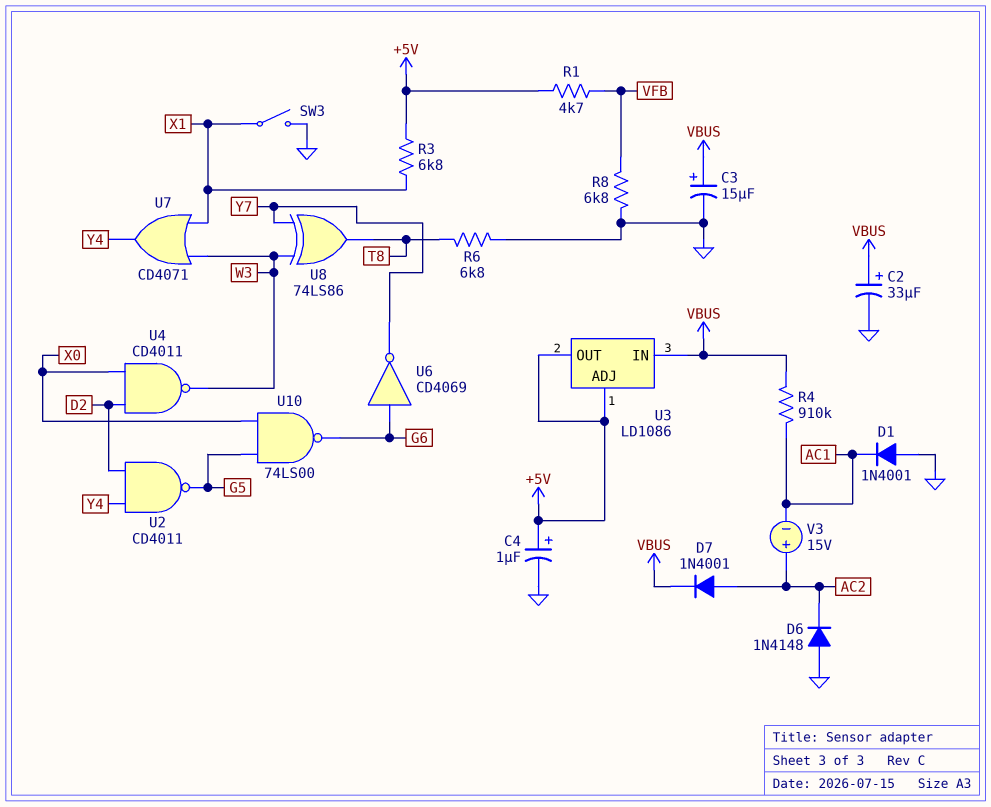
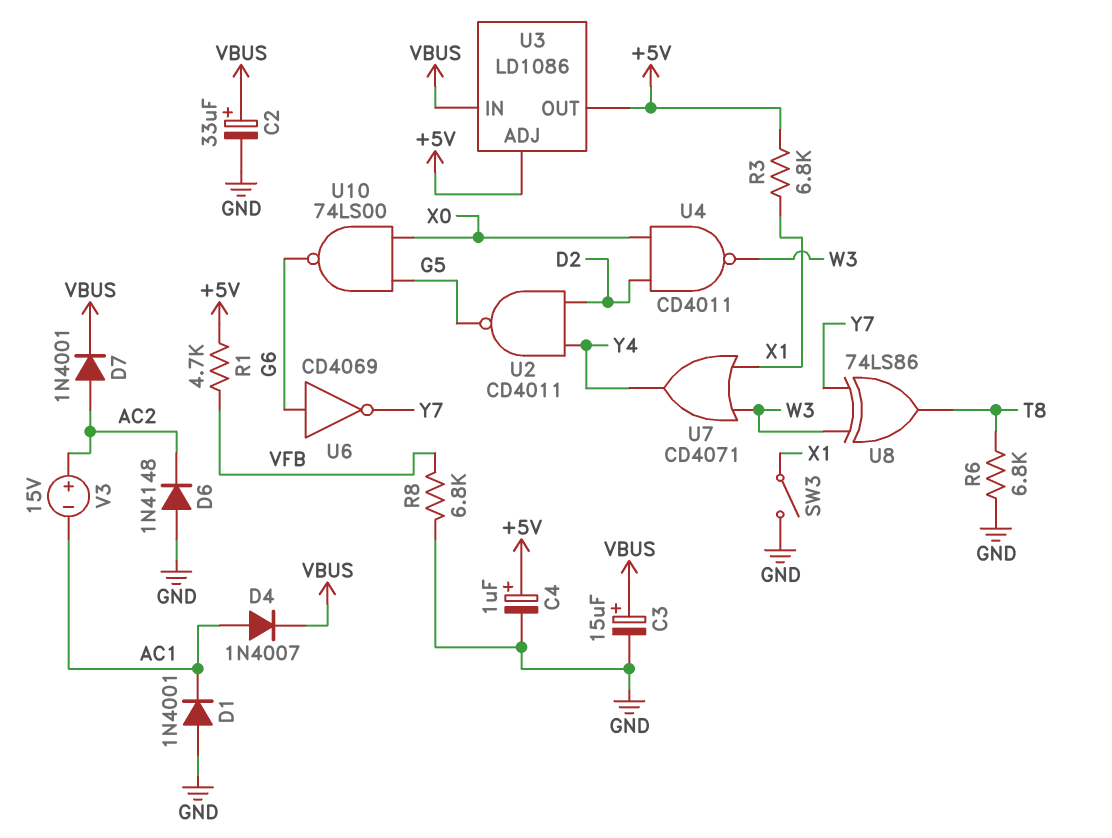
D4: none -> diode 1N4007 (A AC1, K VBUS)
R4: 910k (AC1, VBUS) -> none

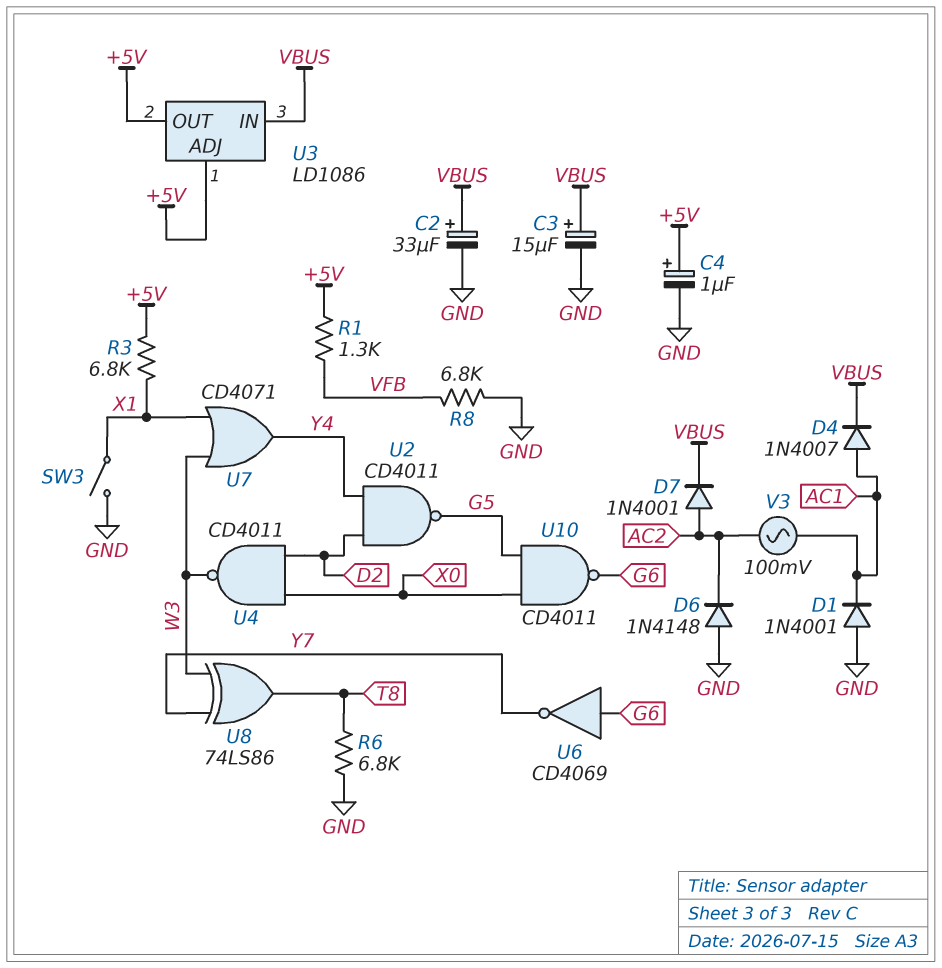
R1: 4.7k (+5V, VFB) -> 1.3k (+5V, VFB)
U10: NAND 74LS00 (in G5, in X0, out G6) -> NAND CD4011 (in G5, in X0, out G6)
V3: 15V (plus AC2, minus AC1) -> AC 100mV (AC1, AC2)

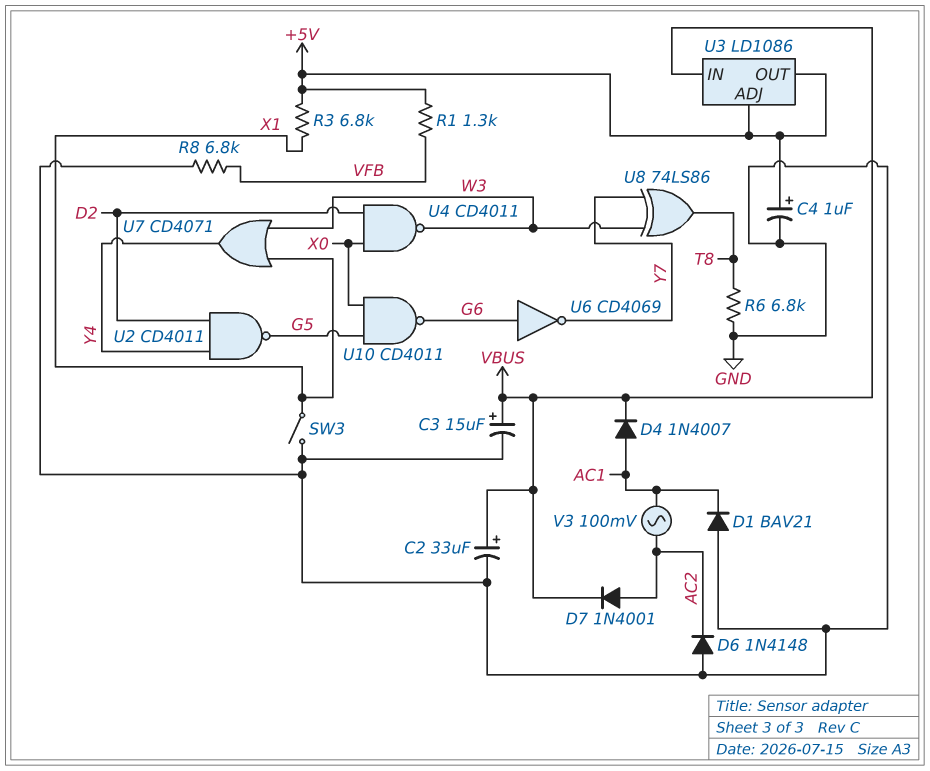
D1: diode 1N4001 (A GND, K AC1) -> diode BAV21 (A GND, K AC1)

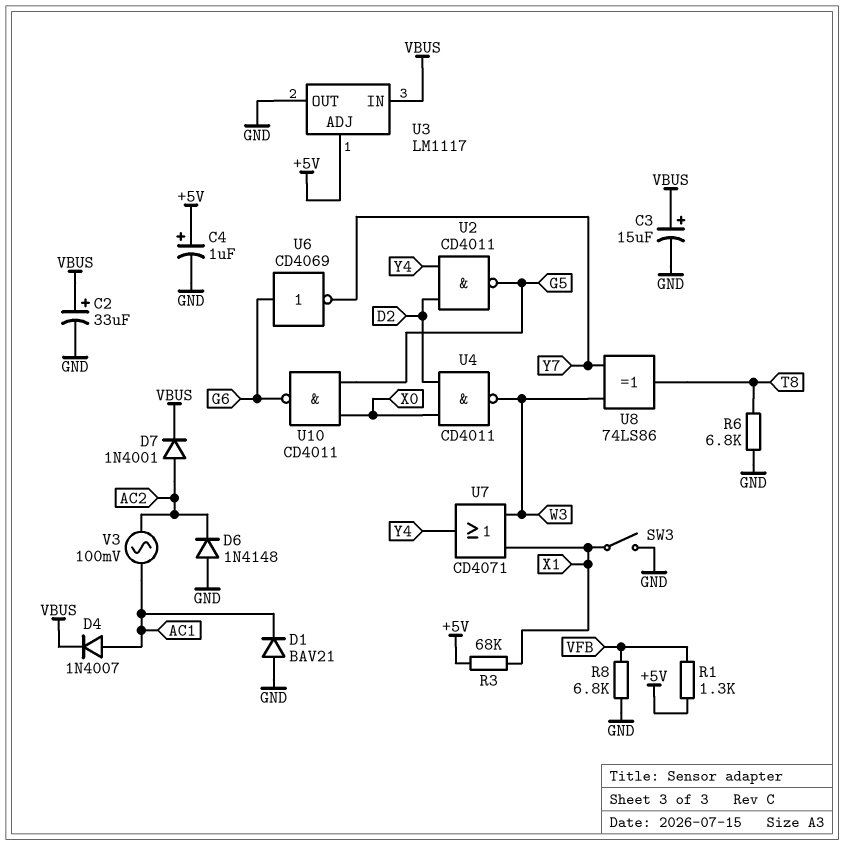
R3: 6.8k (+5V, X1) -> 68k (+5V, X1)
U3: LD1086 -> LM1117
U3 pin OUT: +5V -> GND

